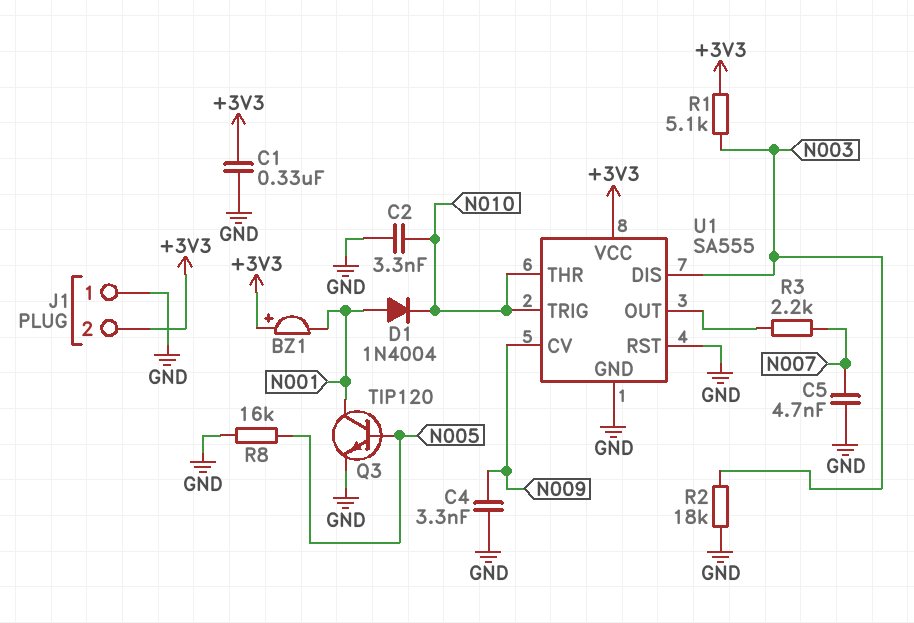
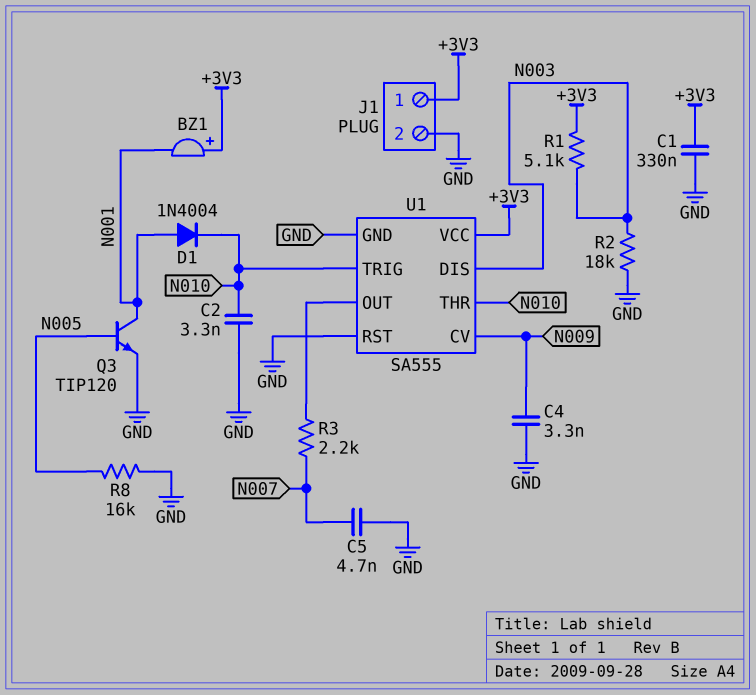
J1 pin 1: GND -> +3V3
J1 pin 2: +3V3 -> GND

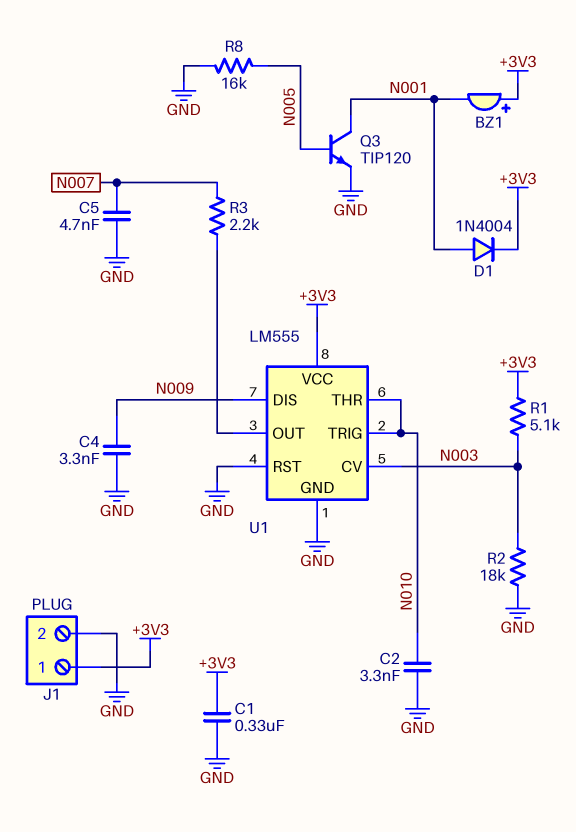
D1: diode 1N4004 (A N001, K N010) -> diode 1N4004 (A N001, K +3V3)
U1: SA555 -> LM555
U1 pin CV: N009 -> N003
U1 pin DIS: N003 -> N009

